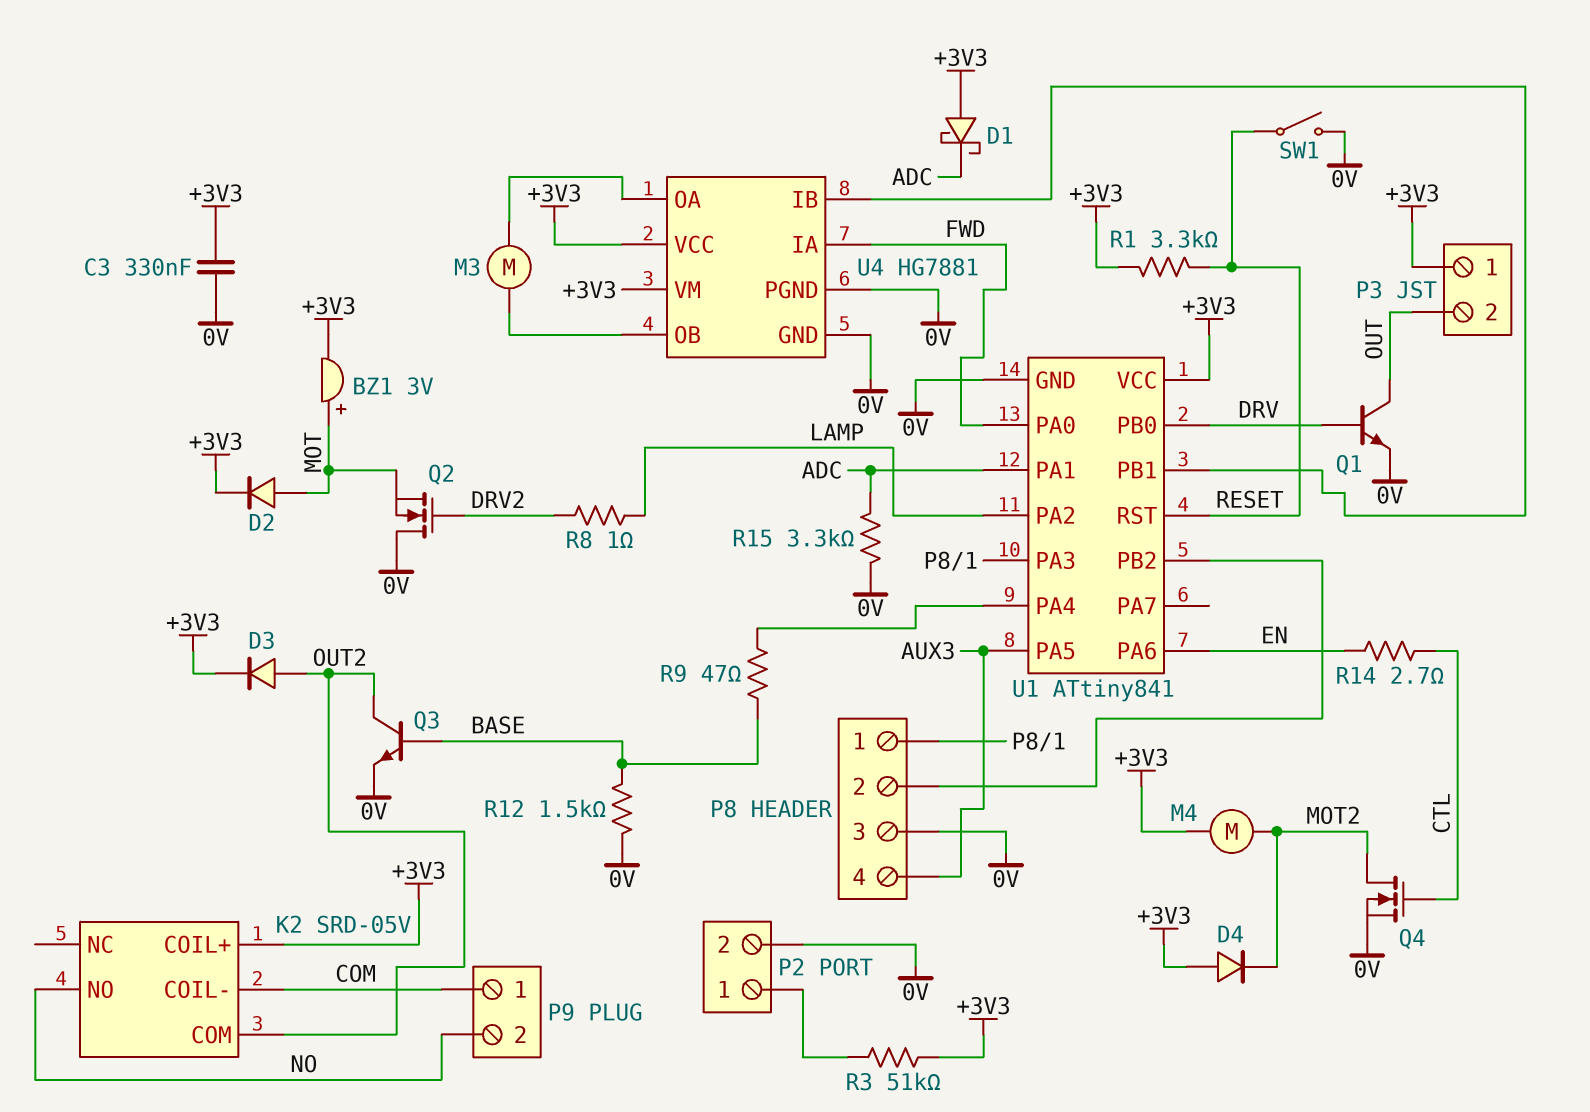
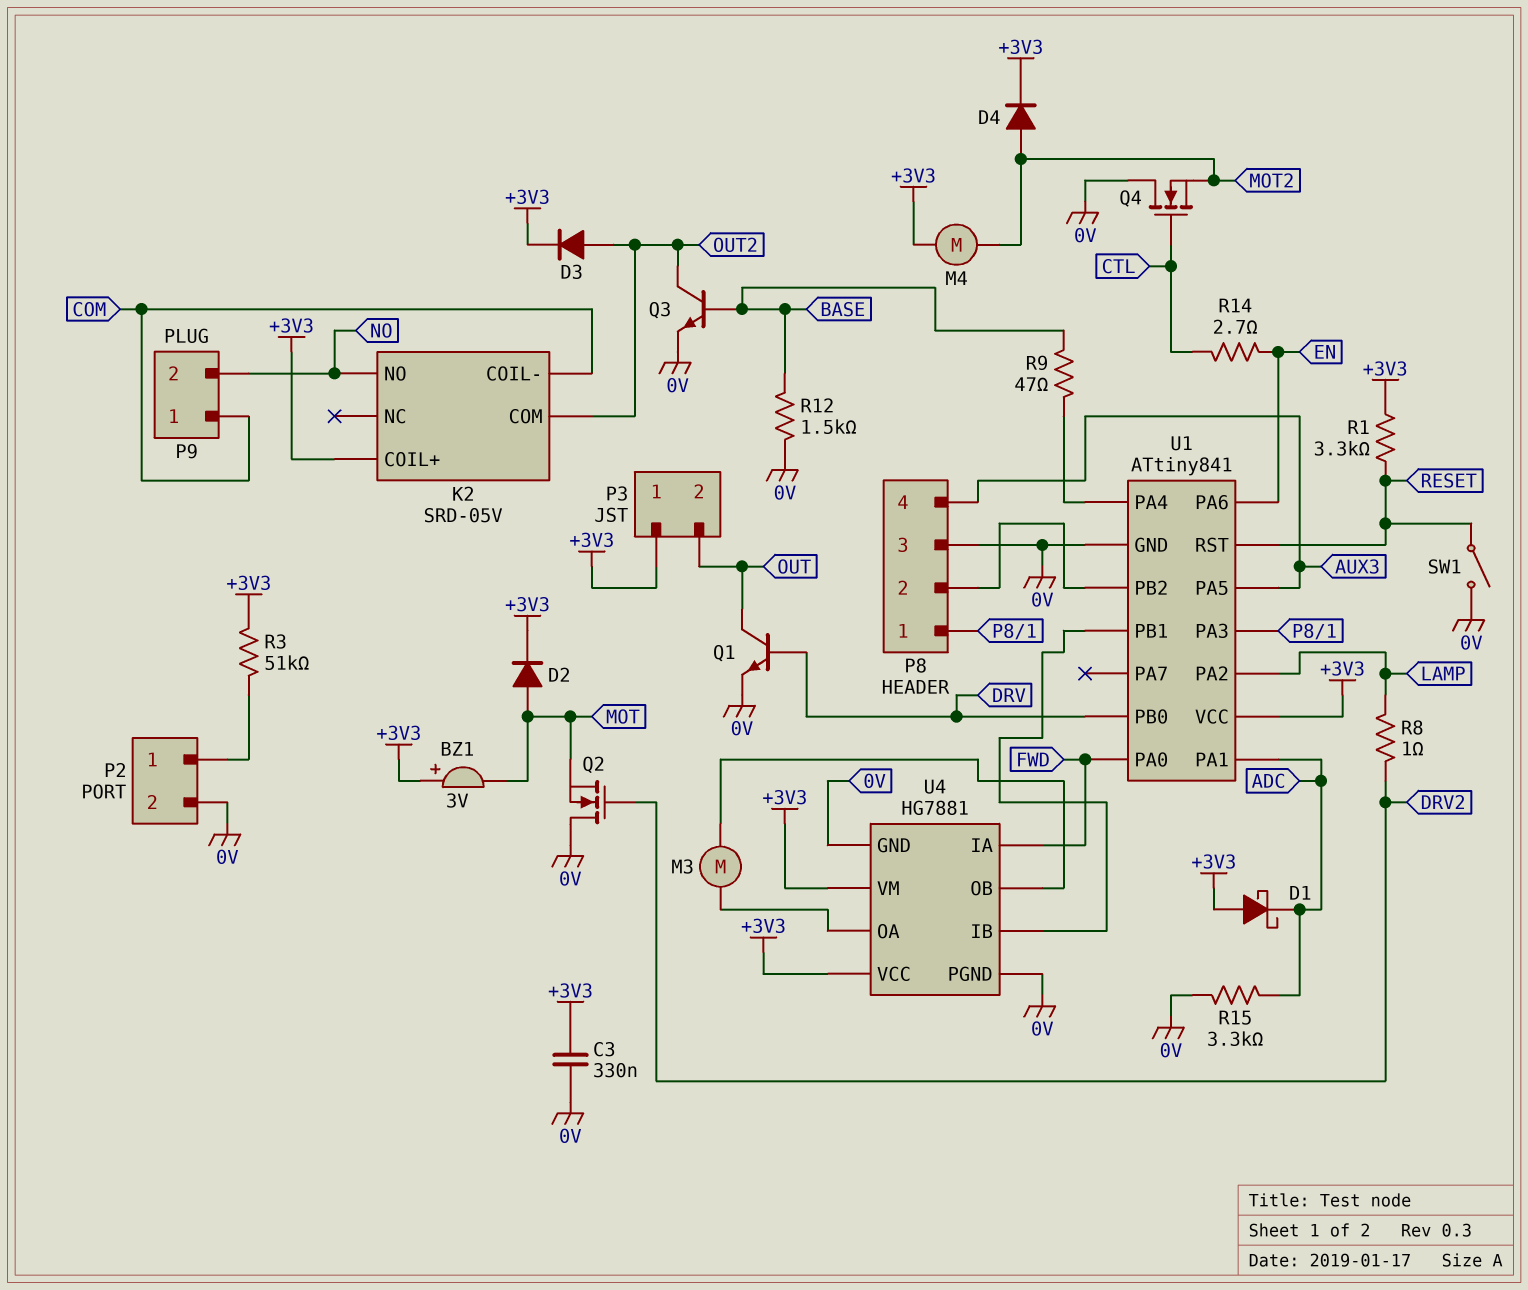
BZ1: buzzer 3V (plus MOT, minus +3V3) -> buzzer 3V (plus +3V3, minus MOT)
D4: diode (A +3V3, K MOT2) -> diode (A MOT2, K +3V3)
Q4: NMOS (G CTL, D MOT2, S 0V) -> NMOS (G CTL, D 0V, S MOT2)

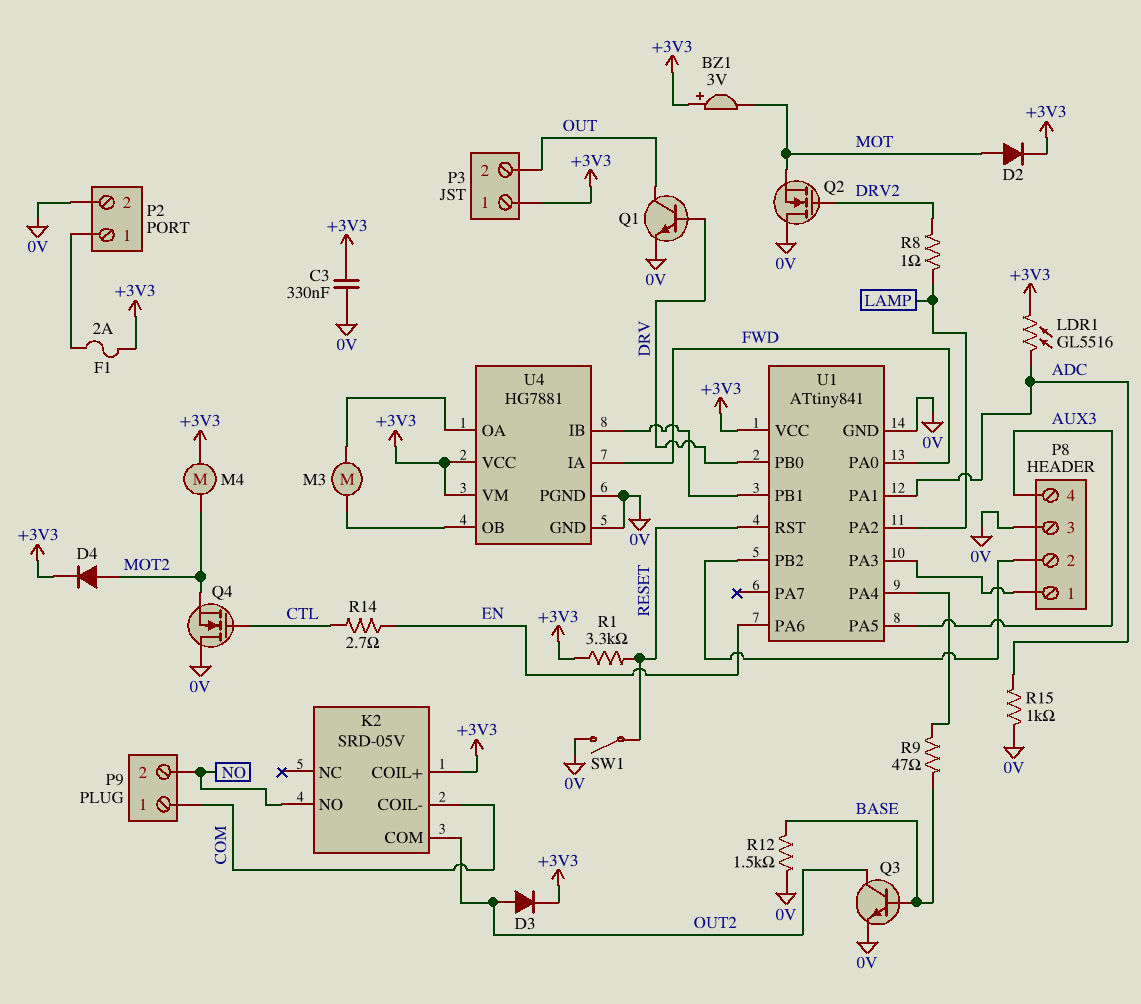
D1: schottky (A +3V3, K ADC) -> none
F1: none -> 2A (+3V3, P2/1)
LDR1: none -> GL5516 (+3V3, ADC)
R3: 51k (+3V3, P2/1) -> none
R15: 3.3k (0V, ADC) -> 1k (0V, ADC)

